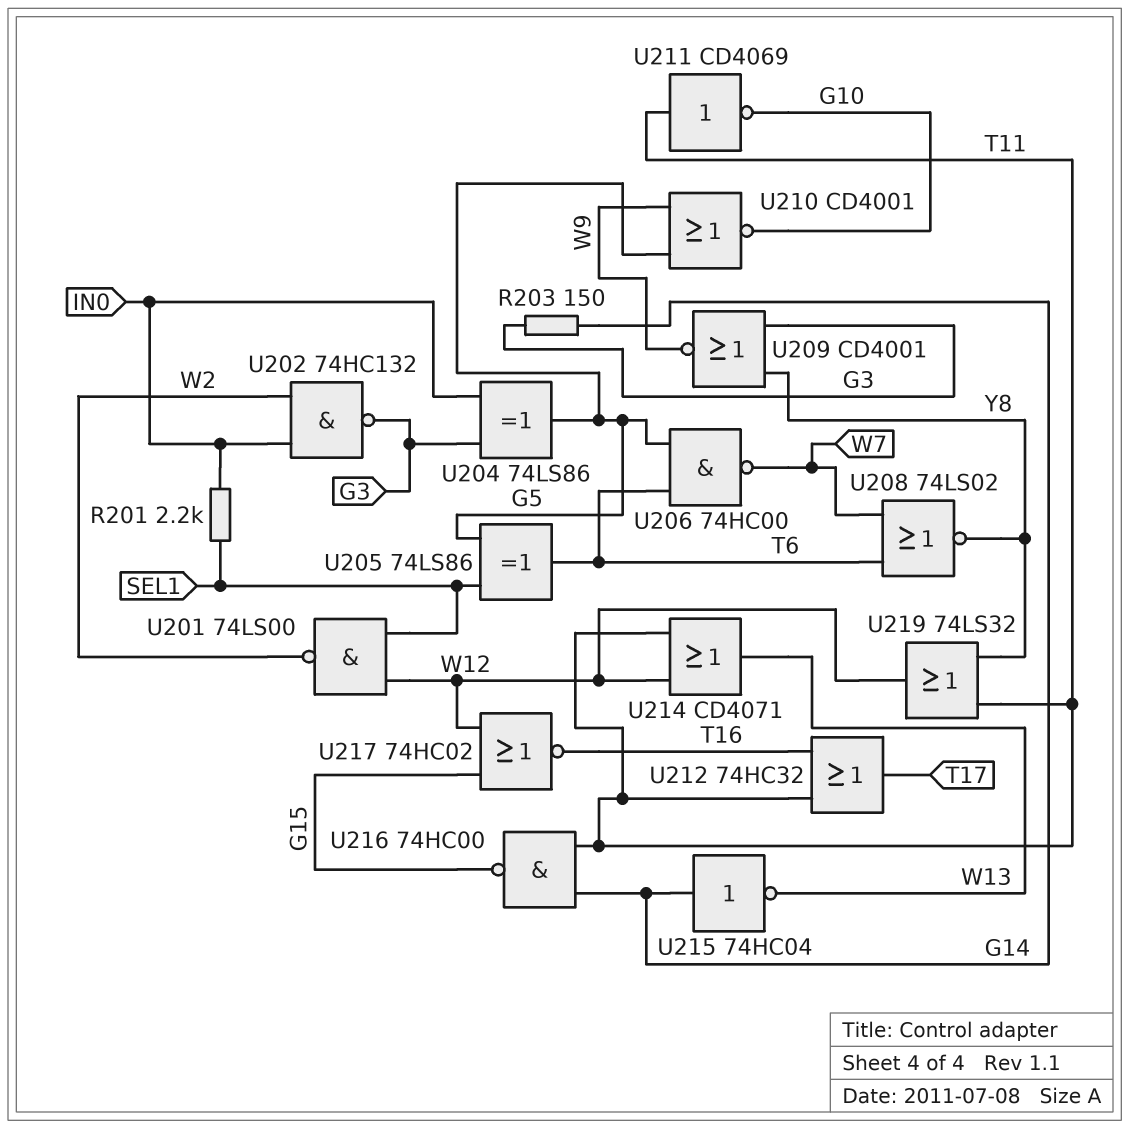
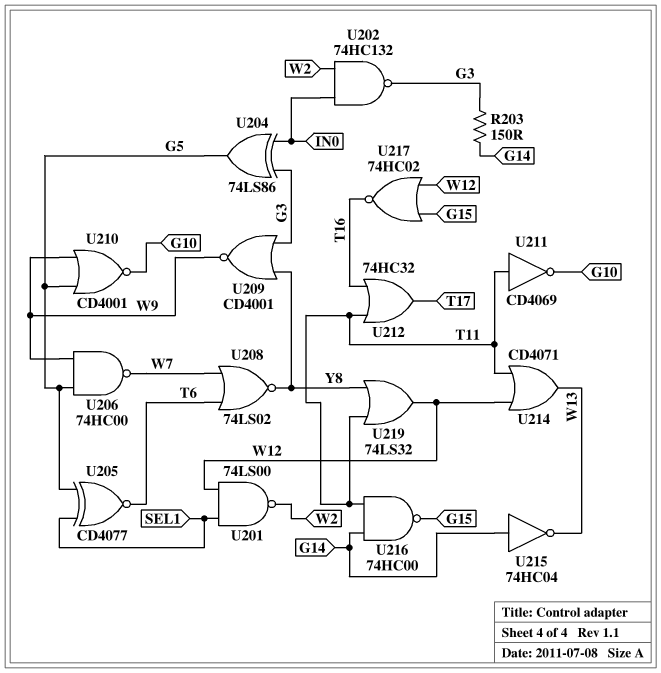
R201: 2.2k (IN0, SEL1) -> none
U205: XOR 74LS86 (in G5, in SEL1, out T6) -> XNOR CD4077 (in G5, in SEL1, out T6)
U206: NAND 74HC00 (in G5, in T6, out W7) -> NAND 74HC00 (in G5, in W9, out W7)

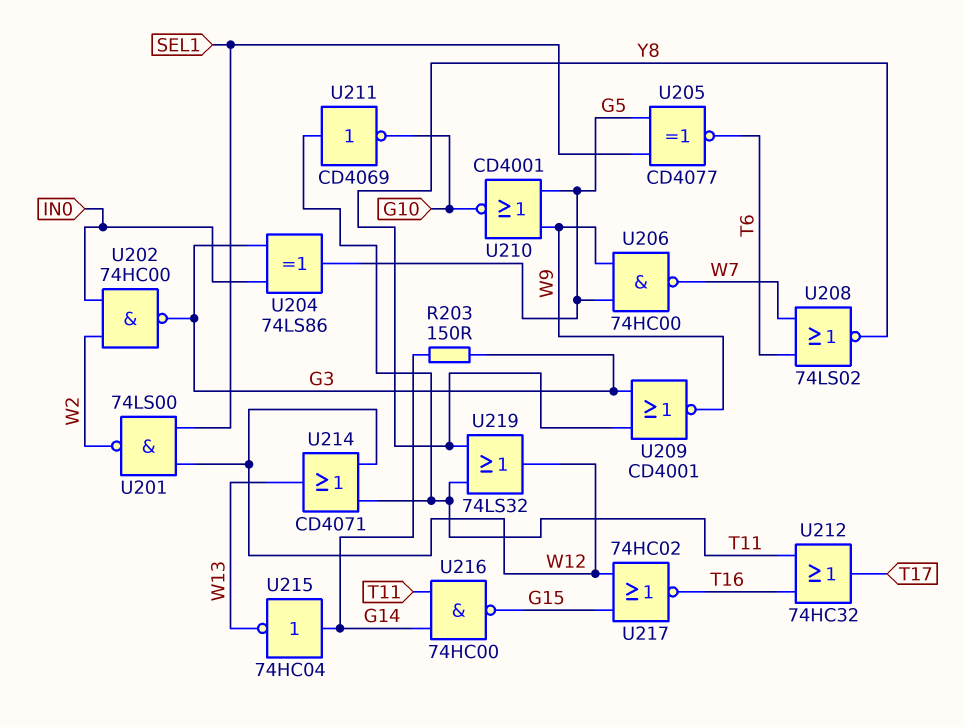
U202: NAND 74HC132 (in IN0, in W2, out G3) -> NAND 74HC00 (in IN0, in W2, out G3)

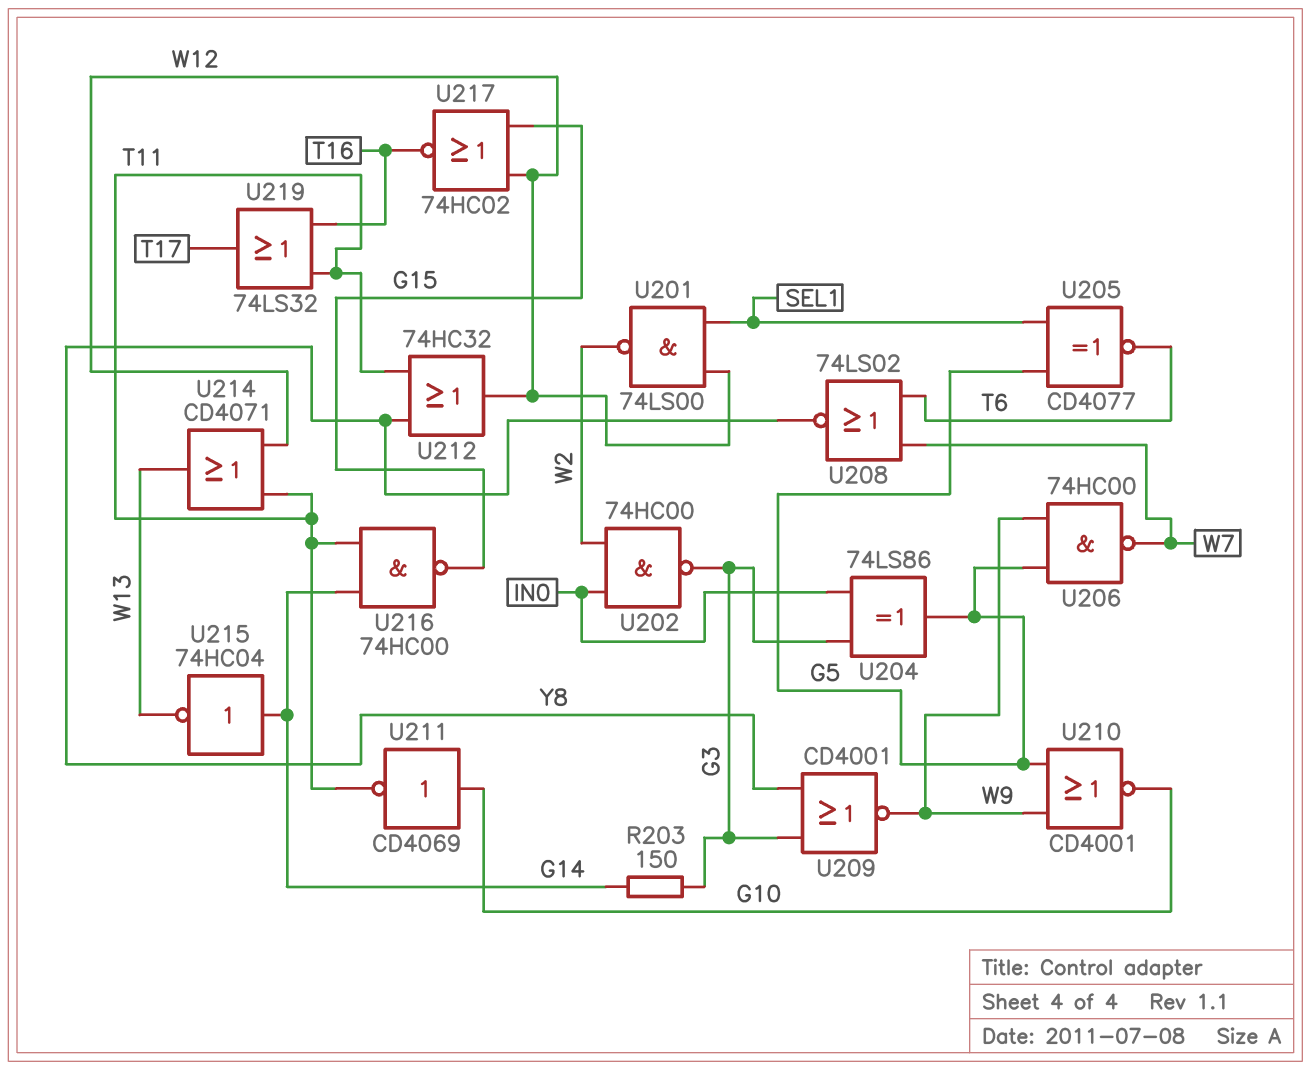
U211: NOT CD4069 (in T11, out G10) -> NOT CD4069 (in G10, out T11)
U212: OR 74HC32 (in T11, in T16, out T17) -> OR 74HC32 (in T11, in Y8, out W12)
U219: OR 74LS32 (in T11, in Y8, out W12) -> OR 74LS32 (in T11, in T16, out T17)

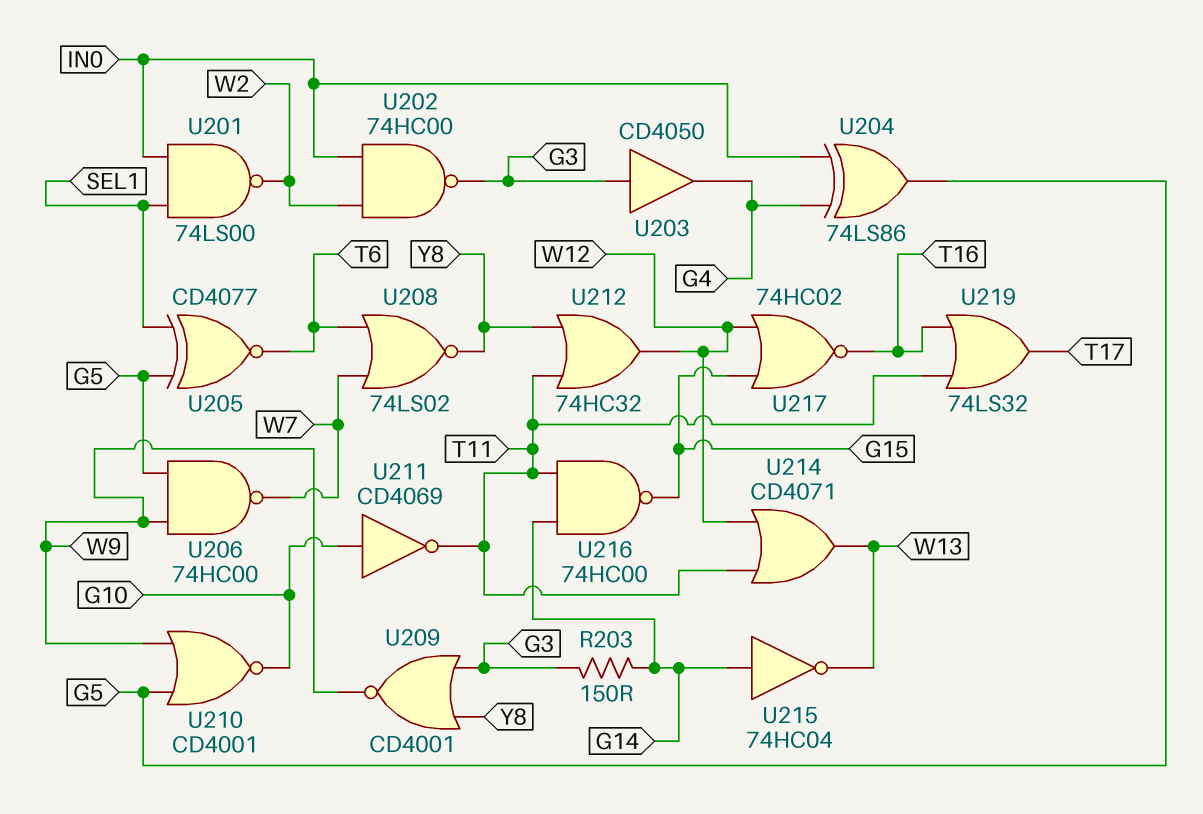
U201: NAND 74LS00 (in SEL1, in W12, out W2) -> NAND 74LS00 (in IN0, in SEL1, out W2)
U203: none -> buffer CD4050 (in G3, out G4)
U204: XOR 74LS86 (in G3, in IN0, out G5) -> XOR 74LS86 (in G4, in IN0, out G5)

